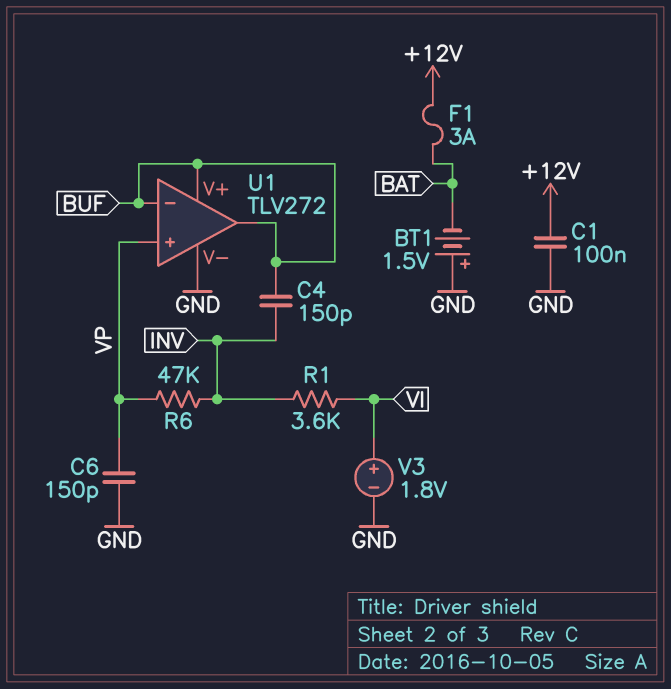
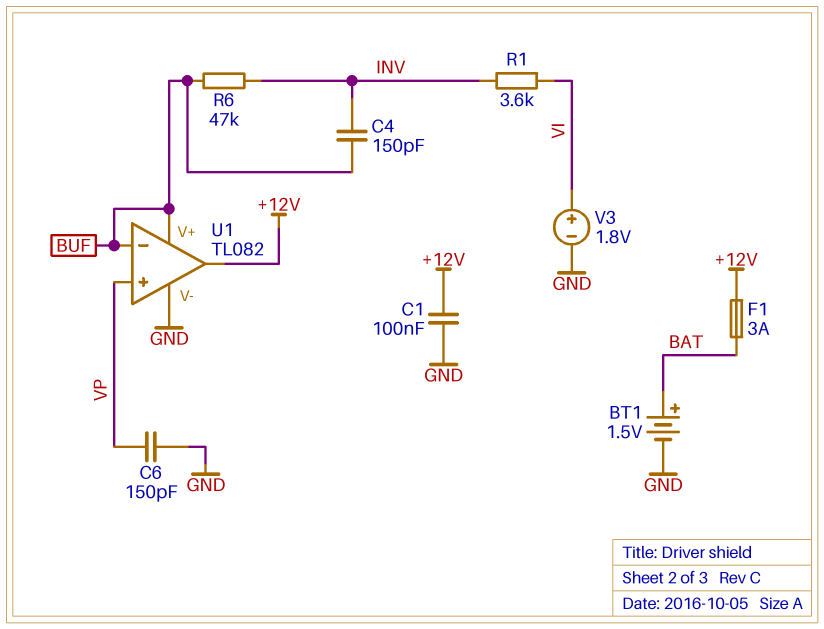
BT1: 1.5V (plus GND, minus BAT) -> 1.5V (plus BAT, minus GND)
R6: 47k (INV, VP) -> 47k (BUF, INV)
U1: TLV272 -> TL082
U1 pin out: BUF -> +12V

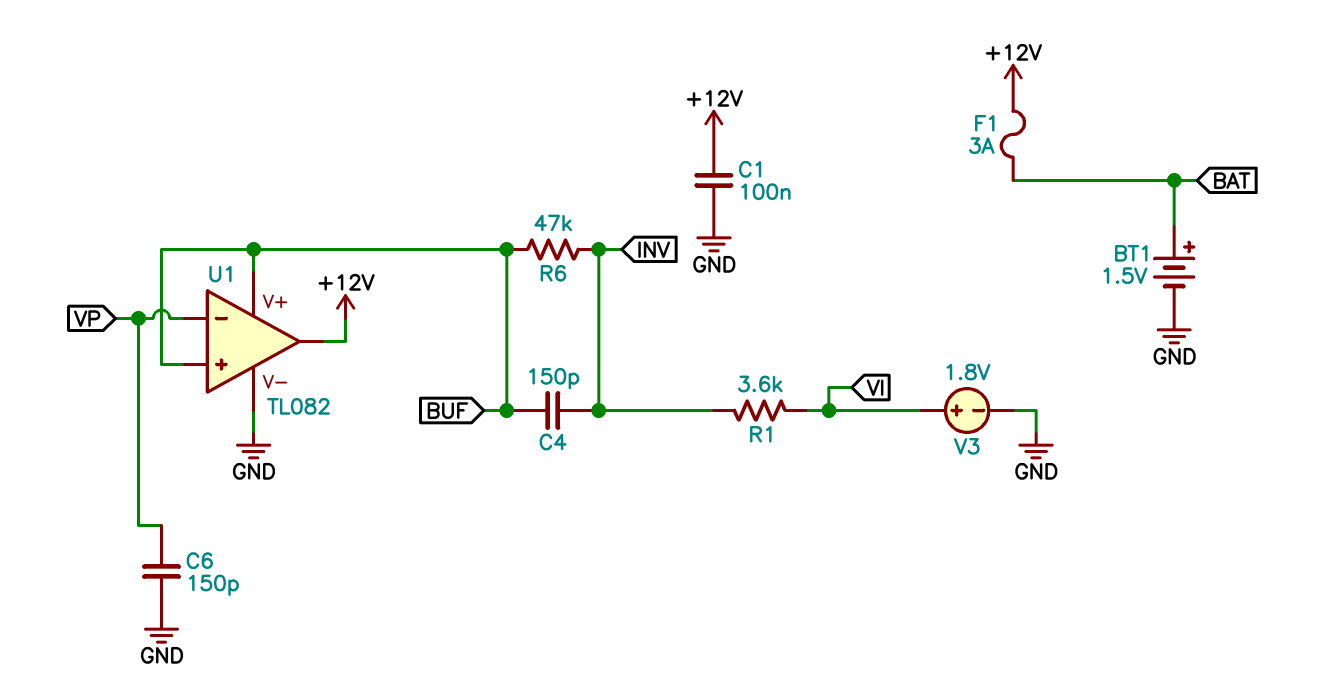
U1 pin in+: VP -> BUF
U1 pin in-: BUF -> VP

